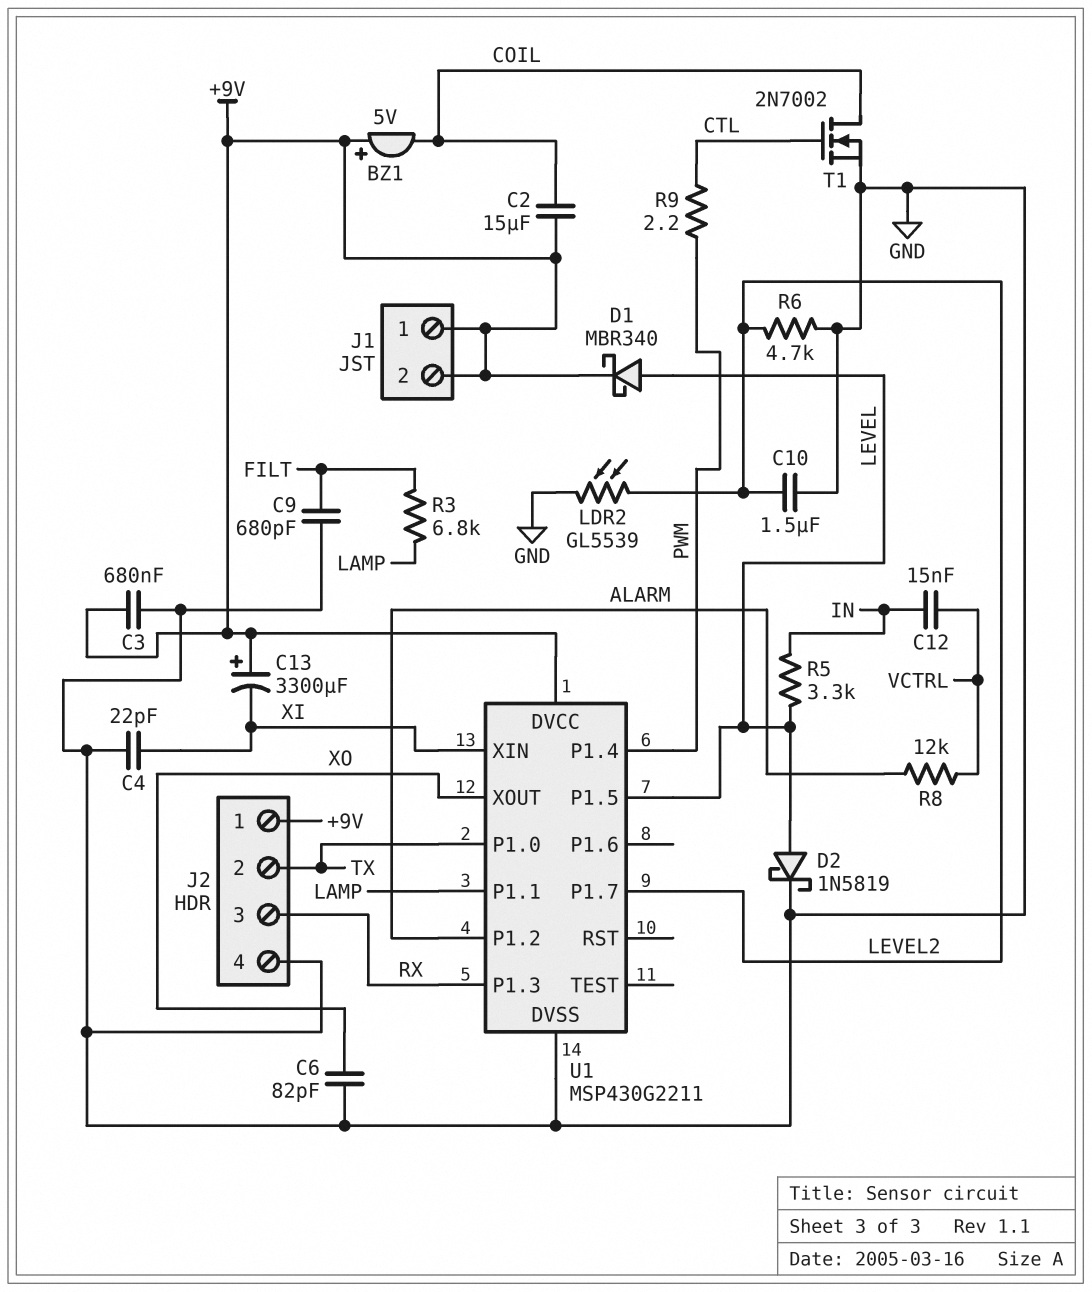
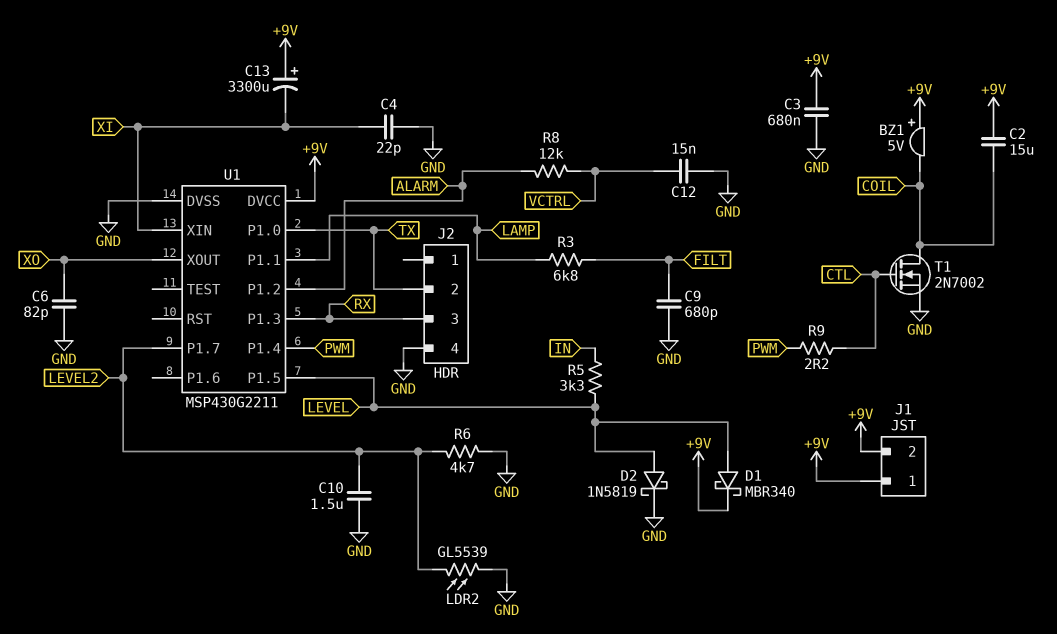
C12: 15nF (IN, VCTRL) -> 15nF (GND, VCTRL)
J2 pin 1: +9V -> none

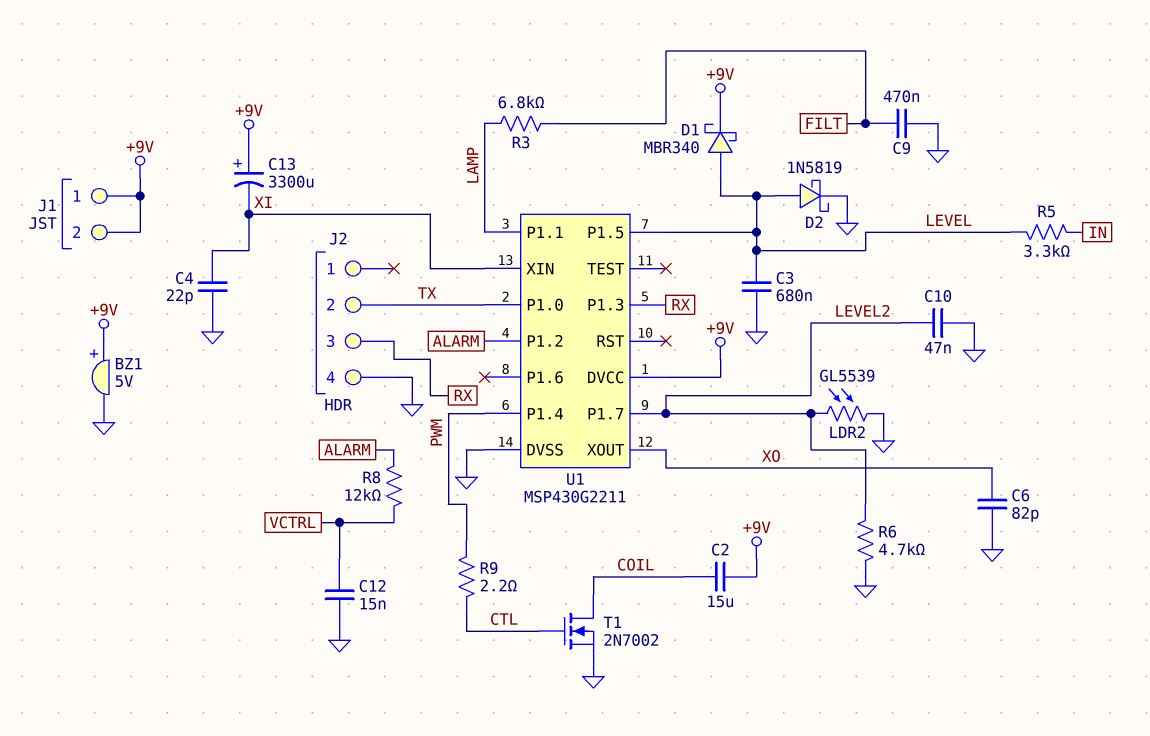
BZ1: buzzer 5V (plus +9V, minus COIL) -> buzzer 5V (plus +9V, minus GND)
C3: 680nF (+9V, GND) -> 680nF (GND, LEVEL)
C9: 680pF (FILT, GND) -> 470nF (FILT, GND)
C10: 1.5uF (GND, LEVEL2) -> 47nF (GND, LEVEL2)

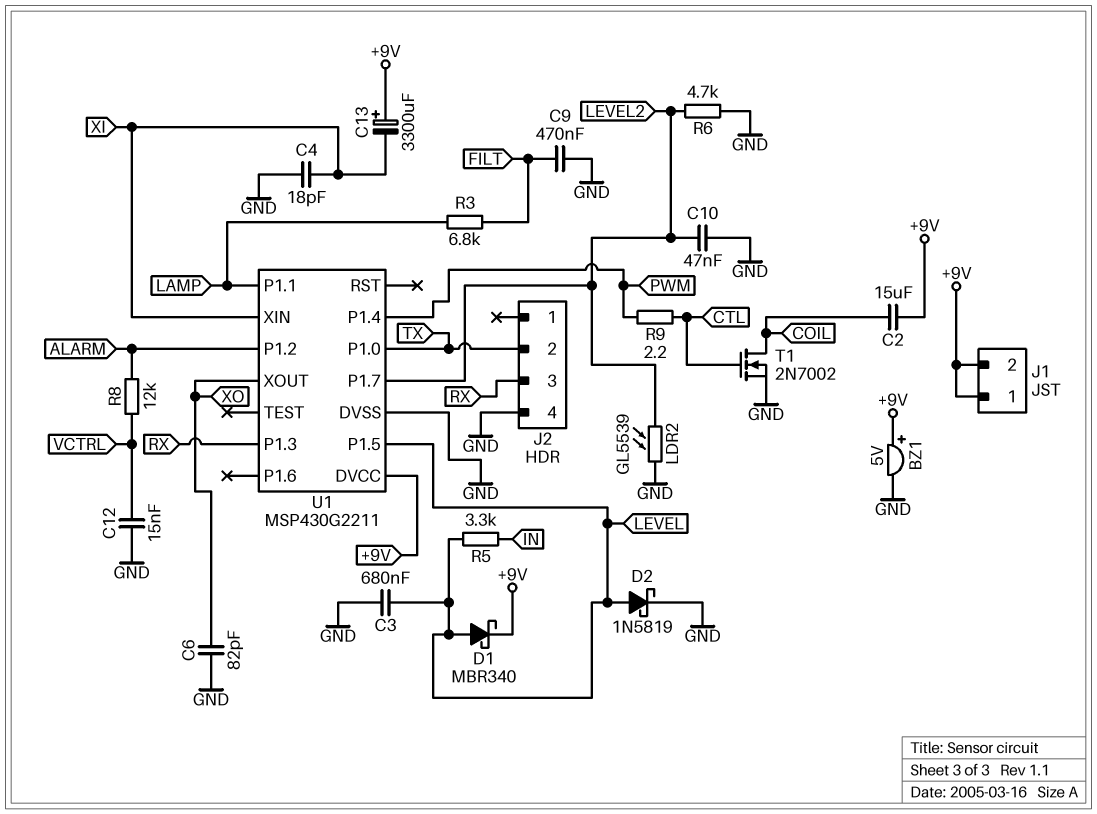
C4: 22pF (GND, XI) -> 18pF (GND, XI)

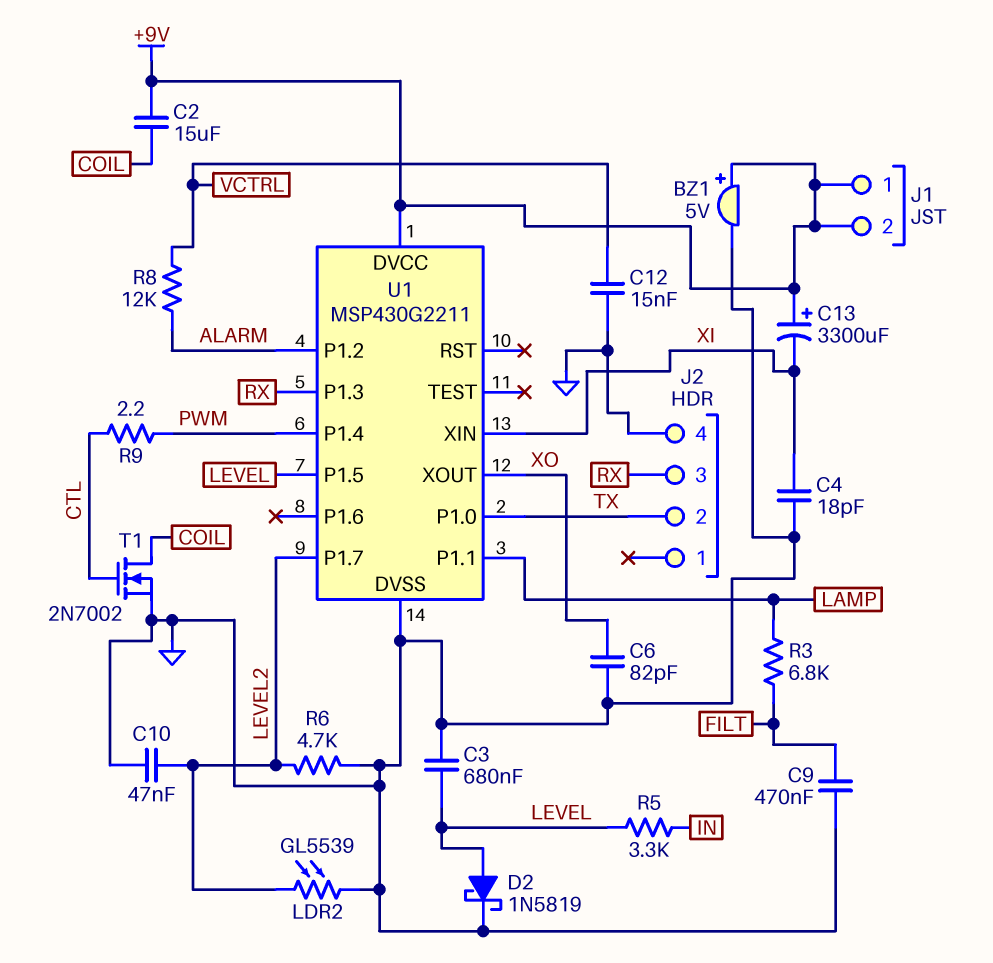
D1: schottky MBR340 (A LEVEL, K +9V) -> none

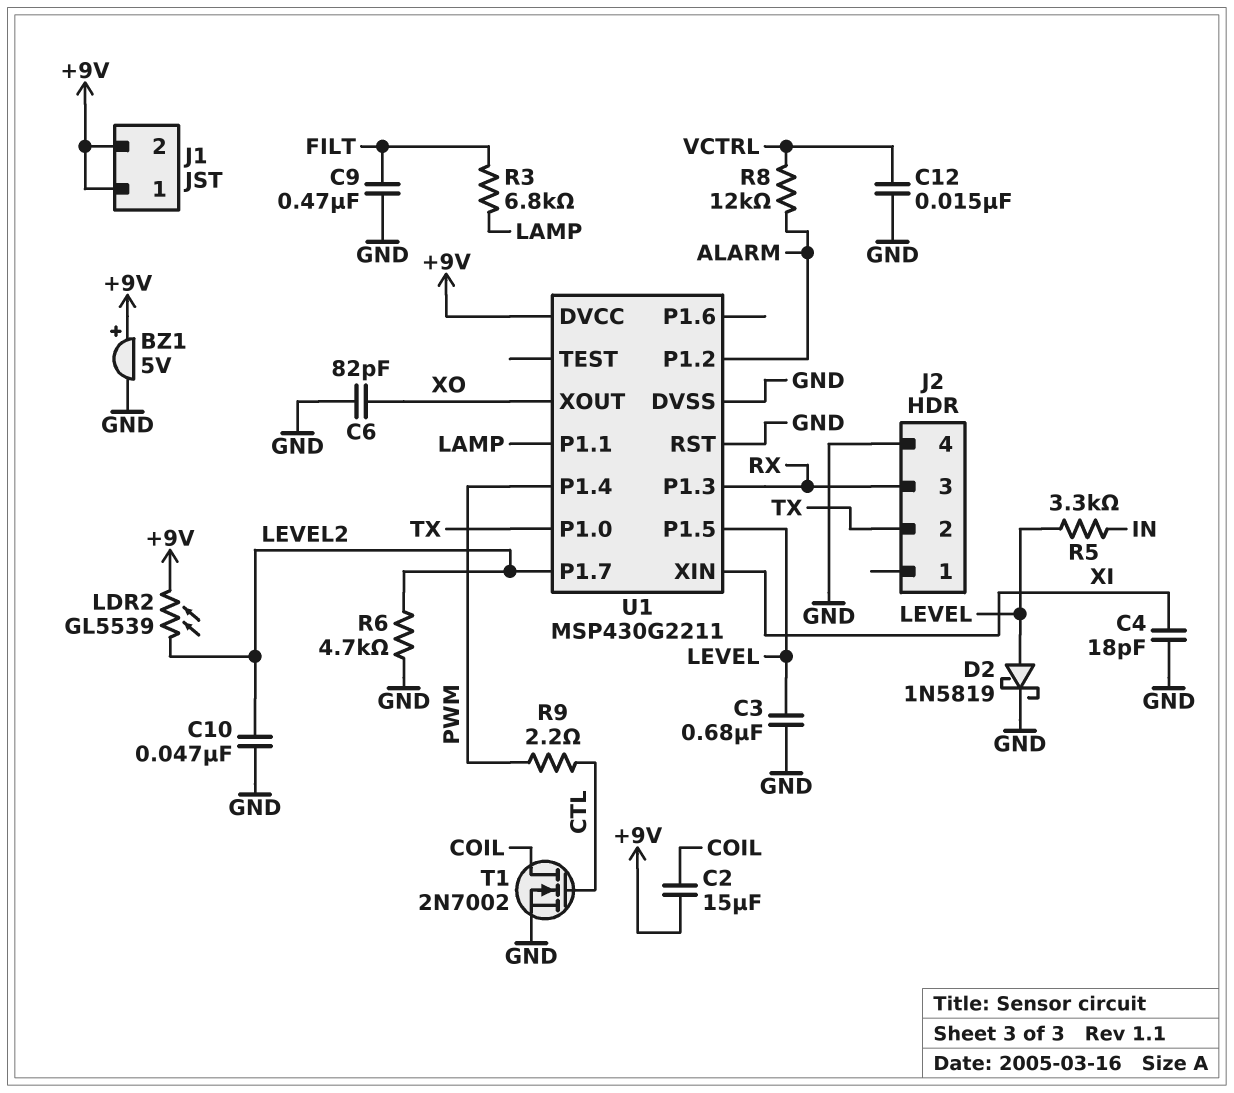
C13: 3300uF (plus +9V, minus XI) -> none
LDR2: GL5539 (GND, LEVEL2) -> GL5539 (+9V, LEVEL2)
U1 pin RST: none -> GND

